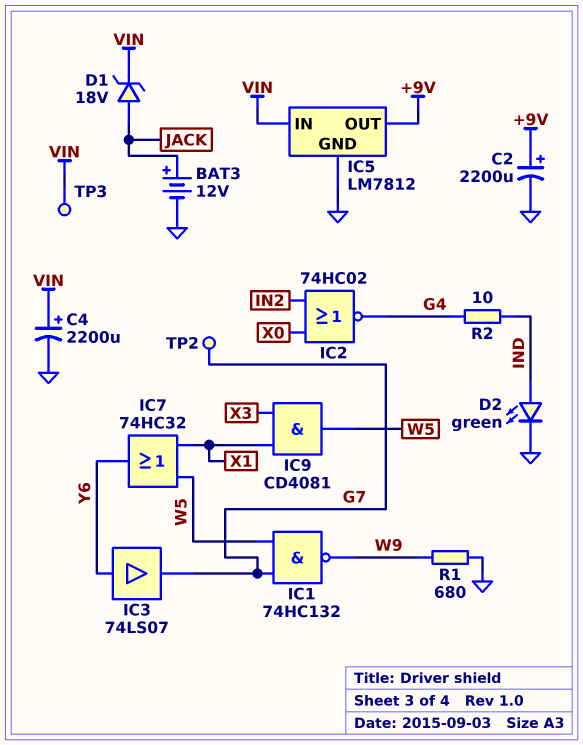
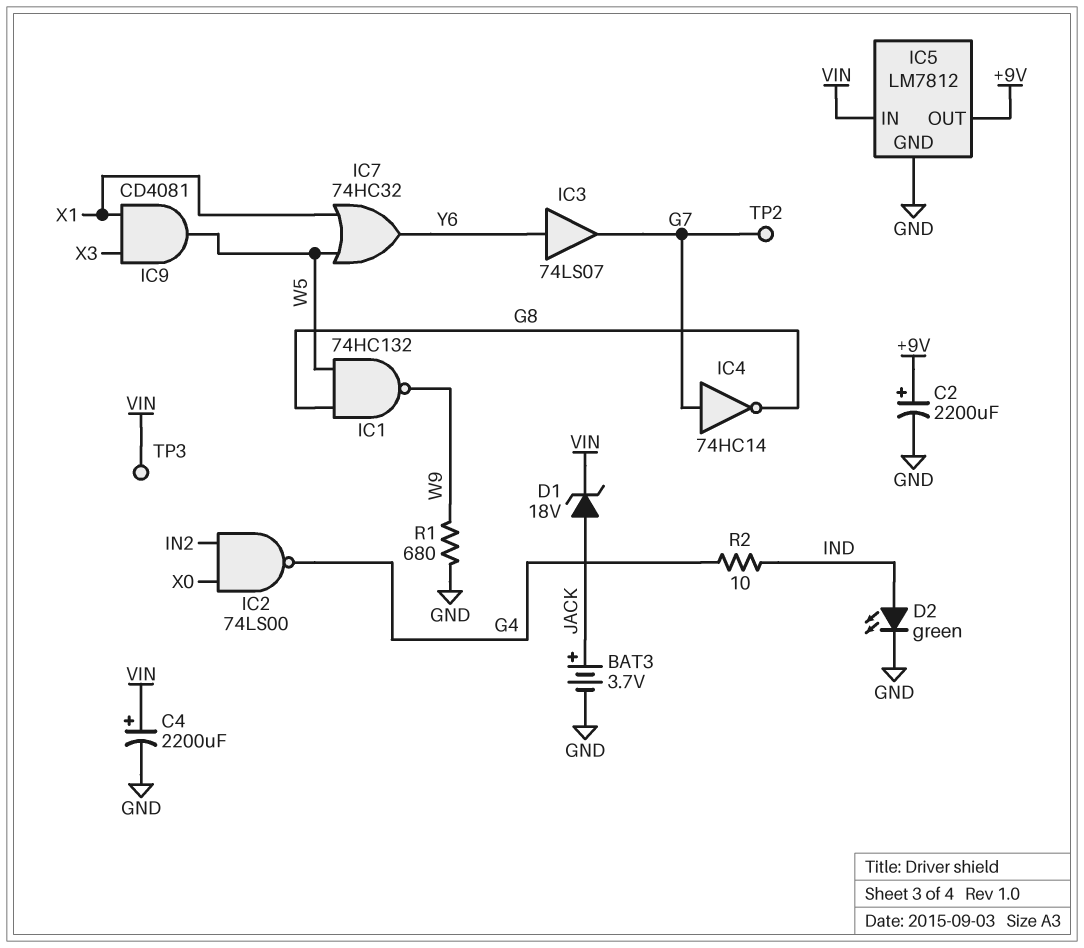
BAT3: 12V (plus JACK, minus GND) -> 3.7V (plus JACK, minus GND)
IC1: NAND 74HC132 (in G7, in W5, out W9) -> NAND 74HC132 (in G8, in W5, out W9)
IC2: NOR 74HC02 (in IN2, in X0, out G4) -> NAND 74LS00 (in IN2, in X0, out G4)
IC4: none -> NOT 74HC14 (in G7, out G8)

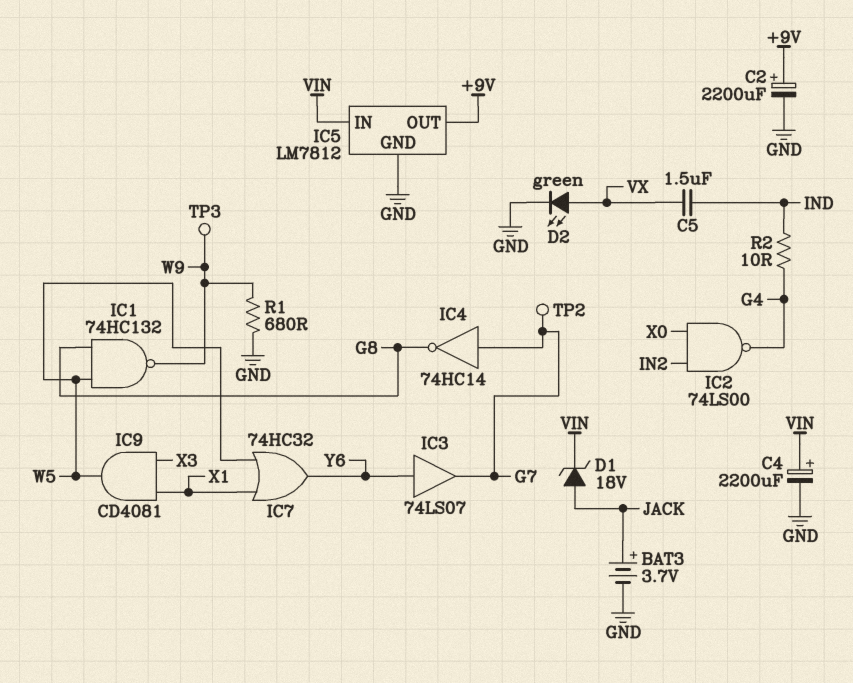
C5: none -> 1.5uF (IND, VX)
D2: LED green (A IND, K GND) -> LED green (A VX, K GND)
TP3: test point (VIN) -> test point (W9)

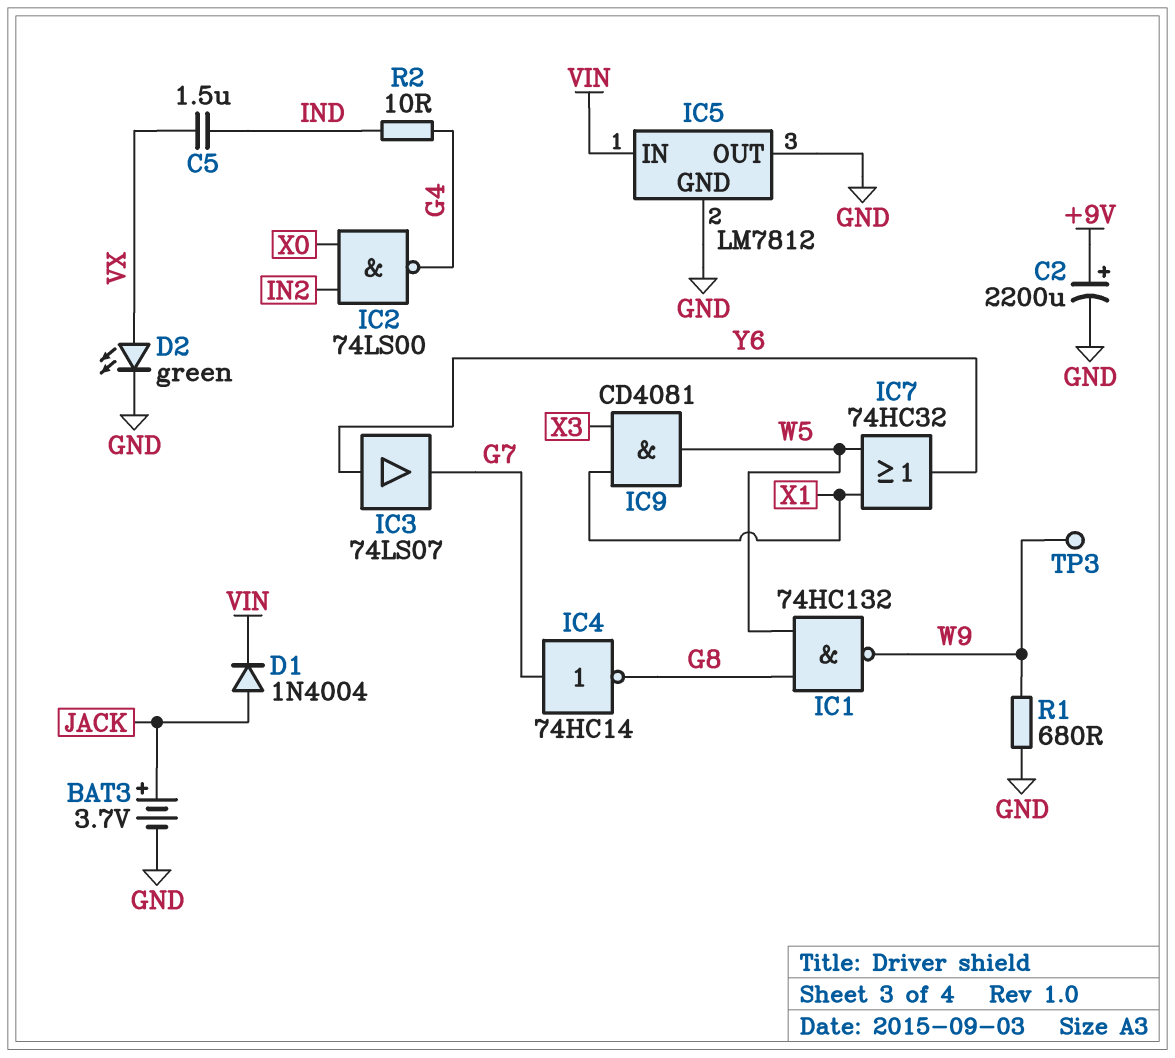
C4: 2200uF (plus VIN, minus GND) -> none
D1: zener 18V (A JACK, K VIN) -> diode 1N4004 (A JACK, K VIN)
IC5 pin OUT: +9V -> GND
TP2: test point (G7) -> none

